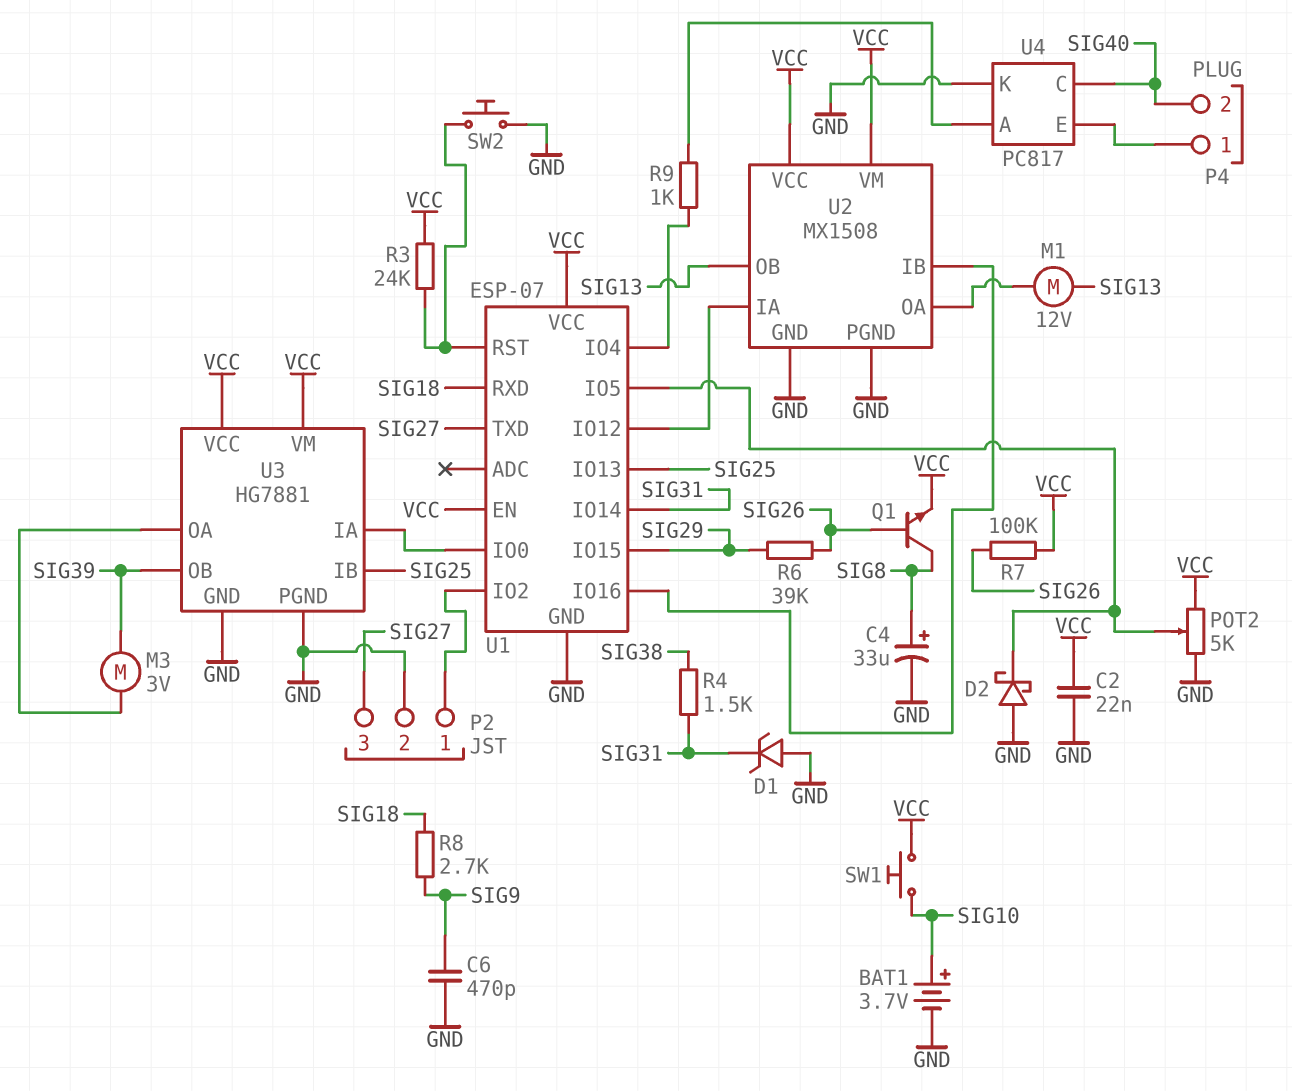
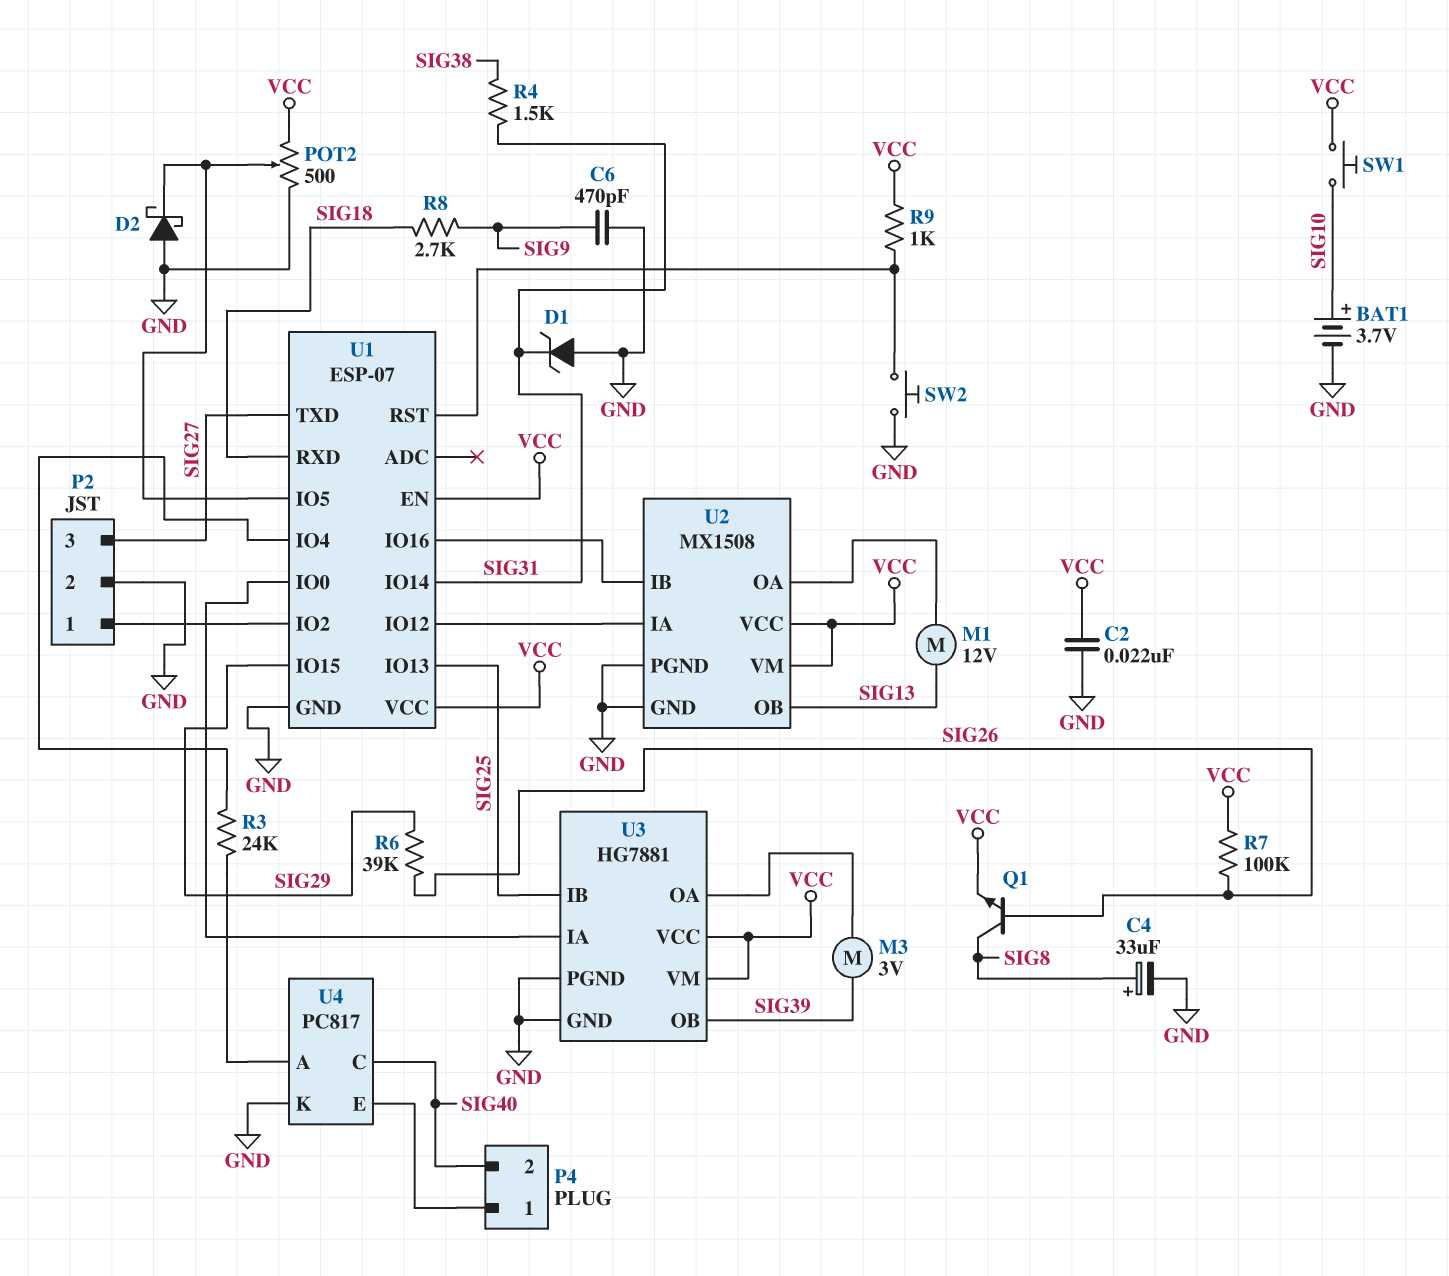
POT2: 5k (GND, VCC, wiper U1/IO5) -> 500 (GND, VCC, wiper U1/IO5)
R3: 24k (U1/RST, VCC) -> 24k (U1/IO4, U4/A)
R9: 1k (U1/IO4, U4/A) -> 1k (U1/RST, VCC)

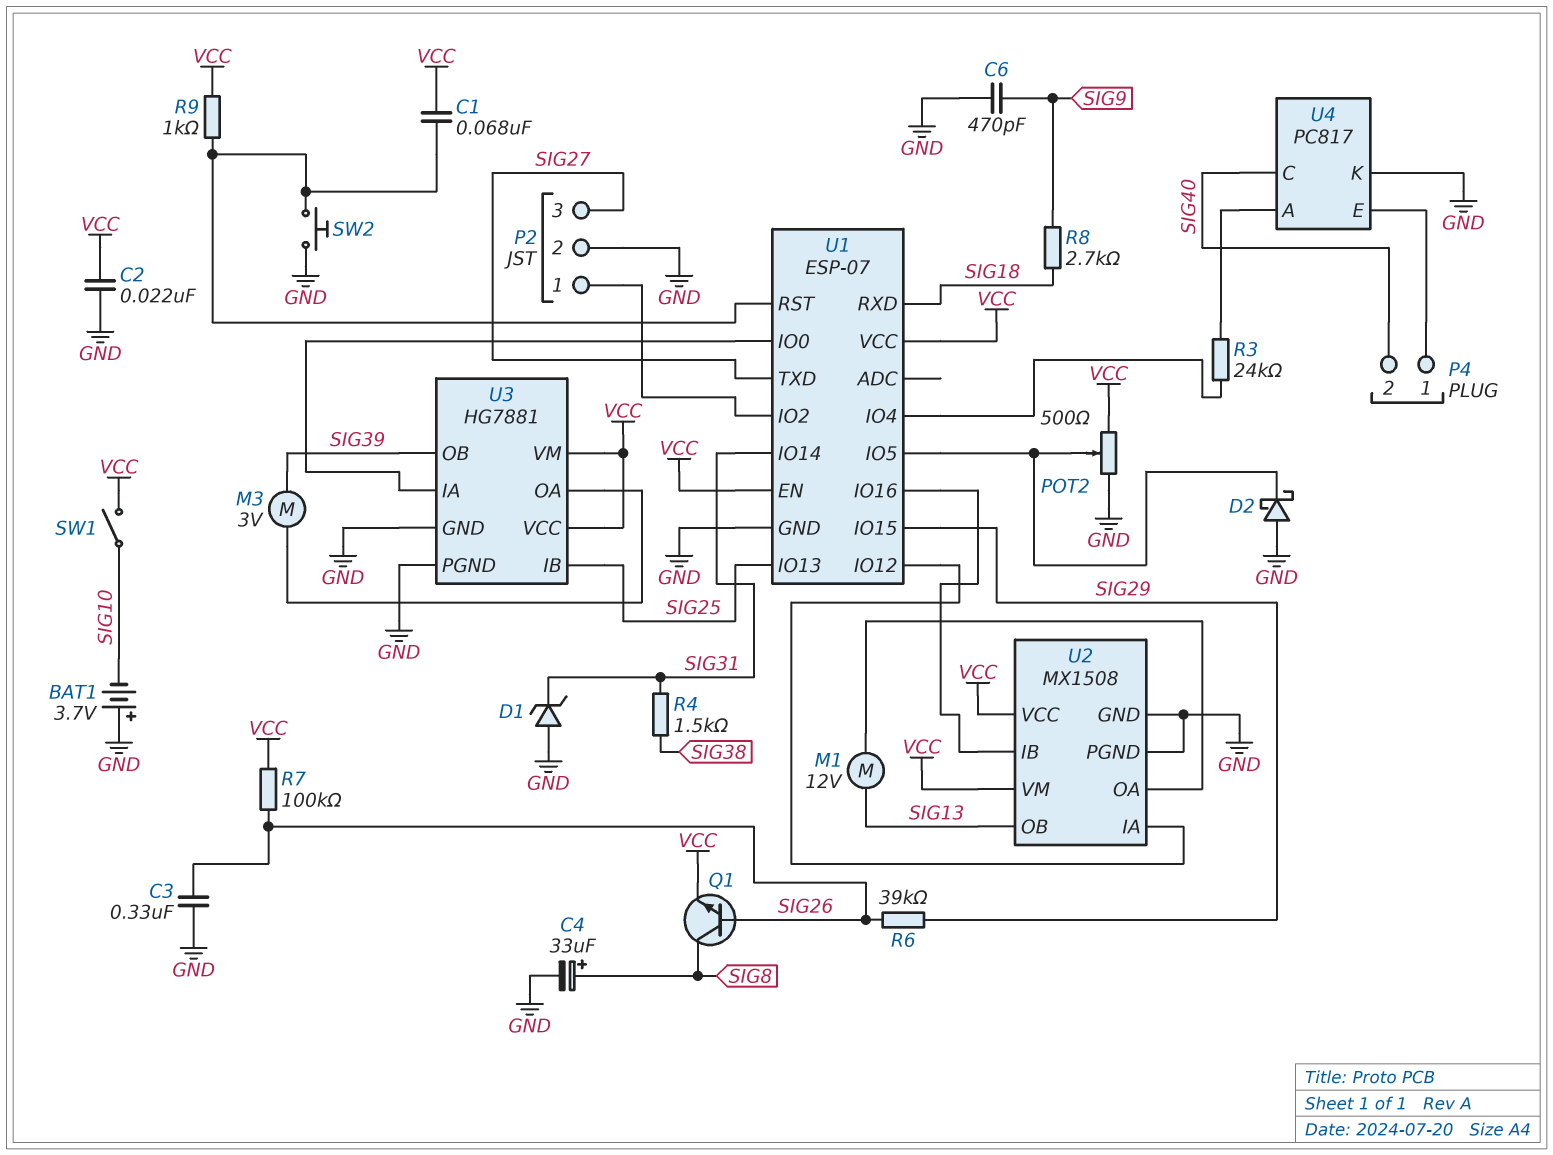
BAT1: 3.7V (plus SIG10, minus GND) -> 3.7V (plus GND, minus SIG10)
C1: none -> 68nF (U1/RST, VCC)
C3: none -> 330nF (GND, SIG26)
SW1: button (SIG10, VCC) -> switch (SIG10, VCC)

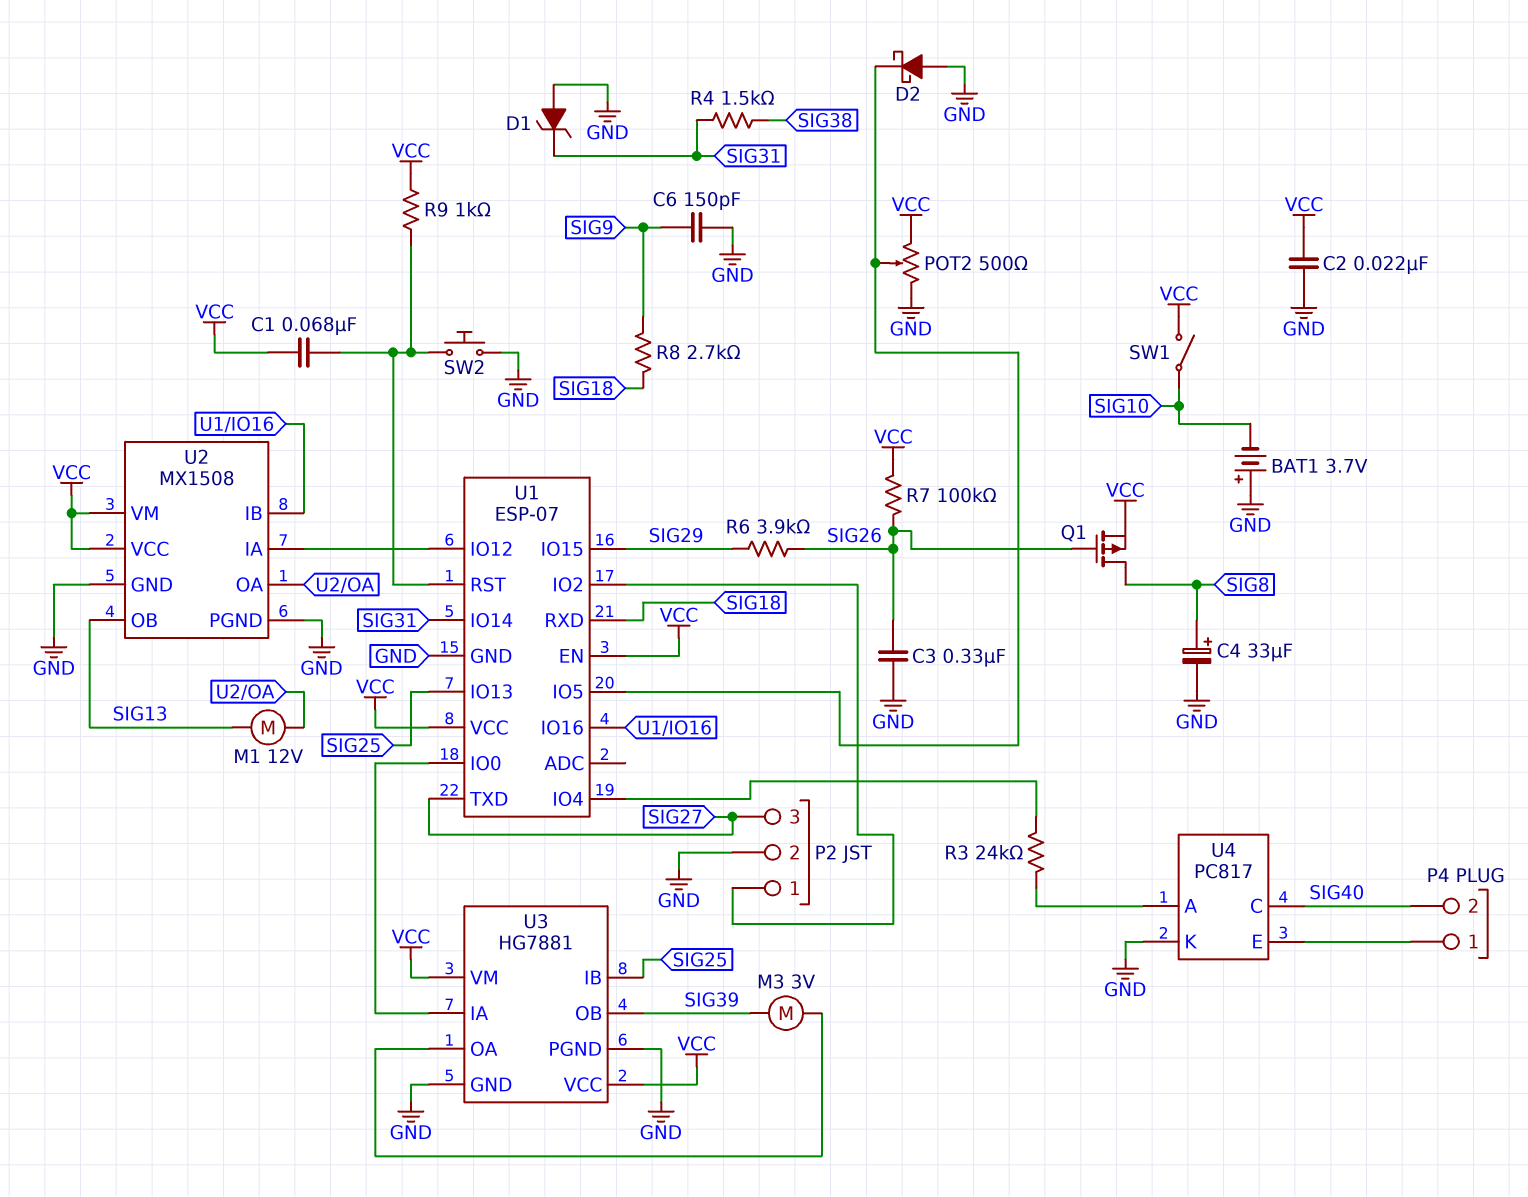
C6: 470pF (GND, SIG9) -> 150pF (GND, SIG9)
Q1: NPN (B SIG26, C SIG8, E VCC) -> PMOS (G SIG26, D SIG8, S VCC)
R6: 39k (SIG26, SIG29) -> 3.9k (SIG26, SIG29)

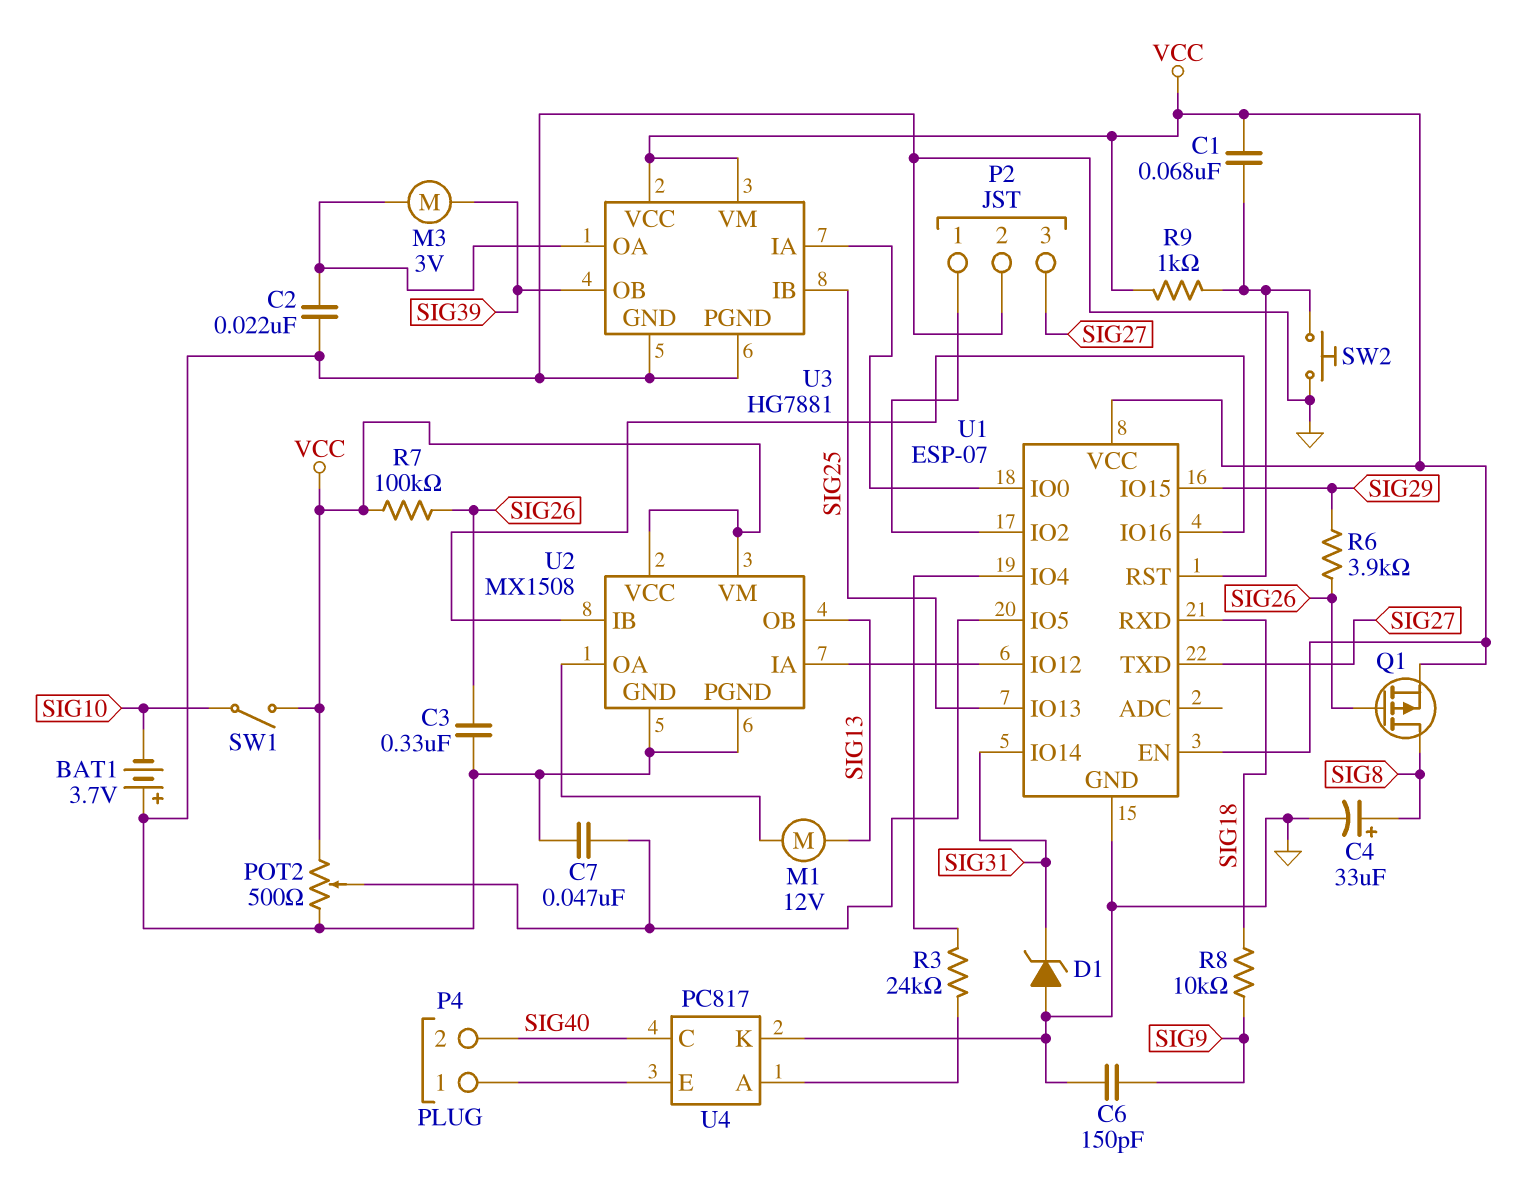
C2: 22nF (GND, VCC) -> 22nF (GND, U3/OA)
C7: none -> 47nF (GND, U1/IO5)
D2: schottky (A GND, K U1/IO5) -> none
R4: 1.5k (SIG31, SIG38) -> none
R8: 2.7k (SIG9, SIG18) -> 10k (SIG9, SIG18)

